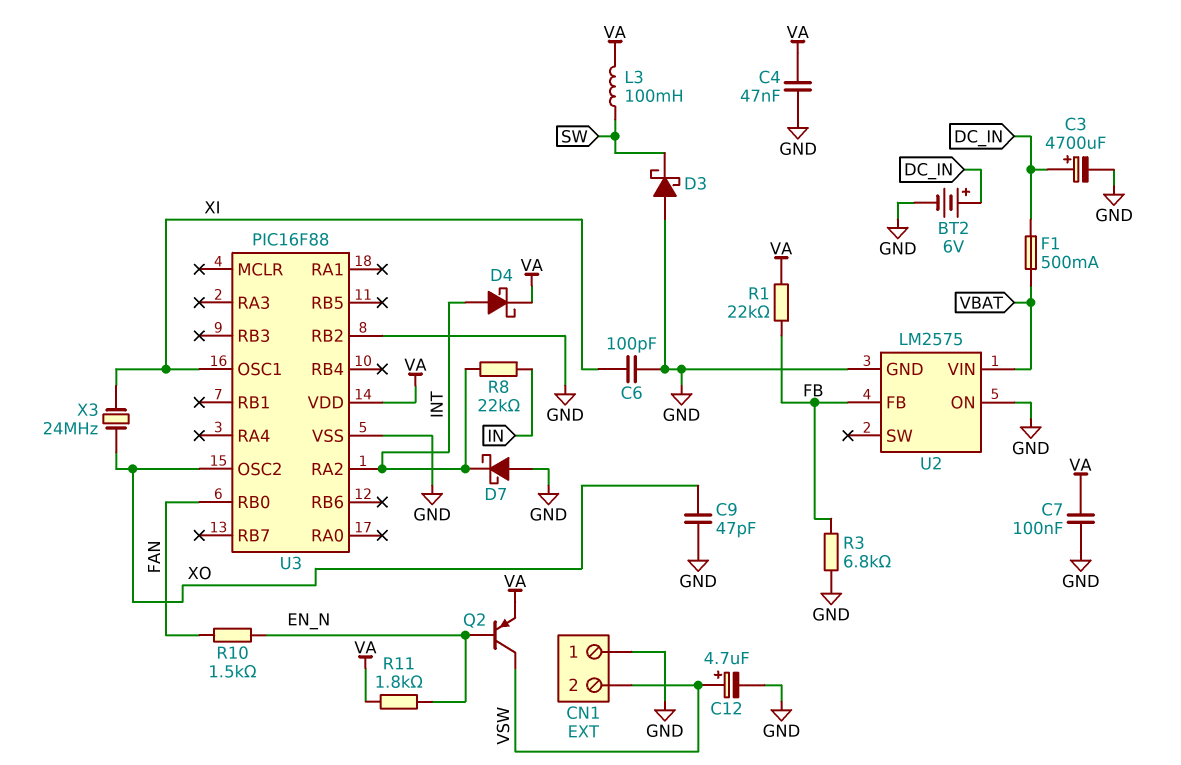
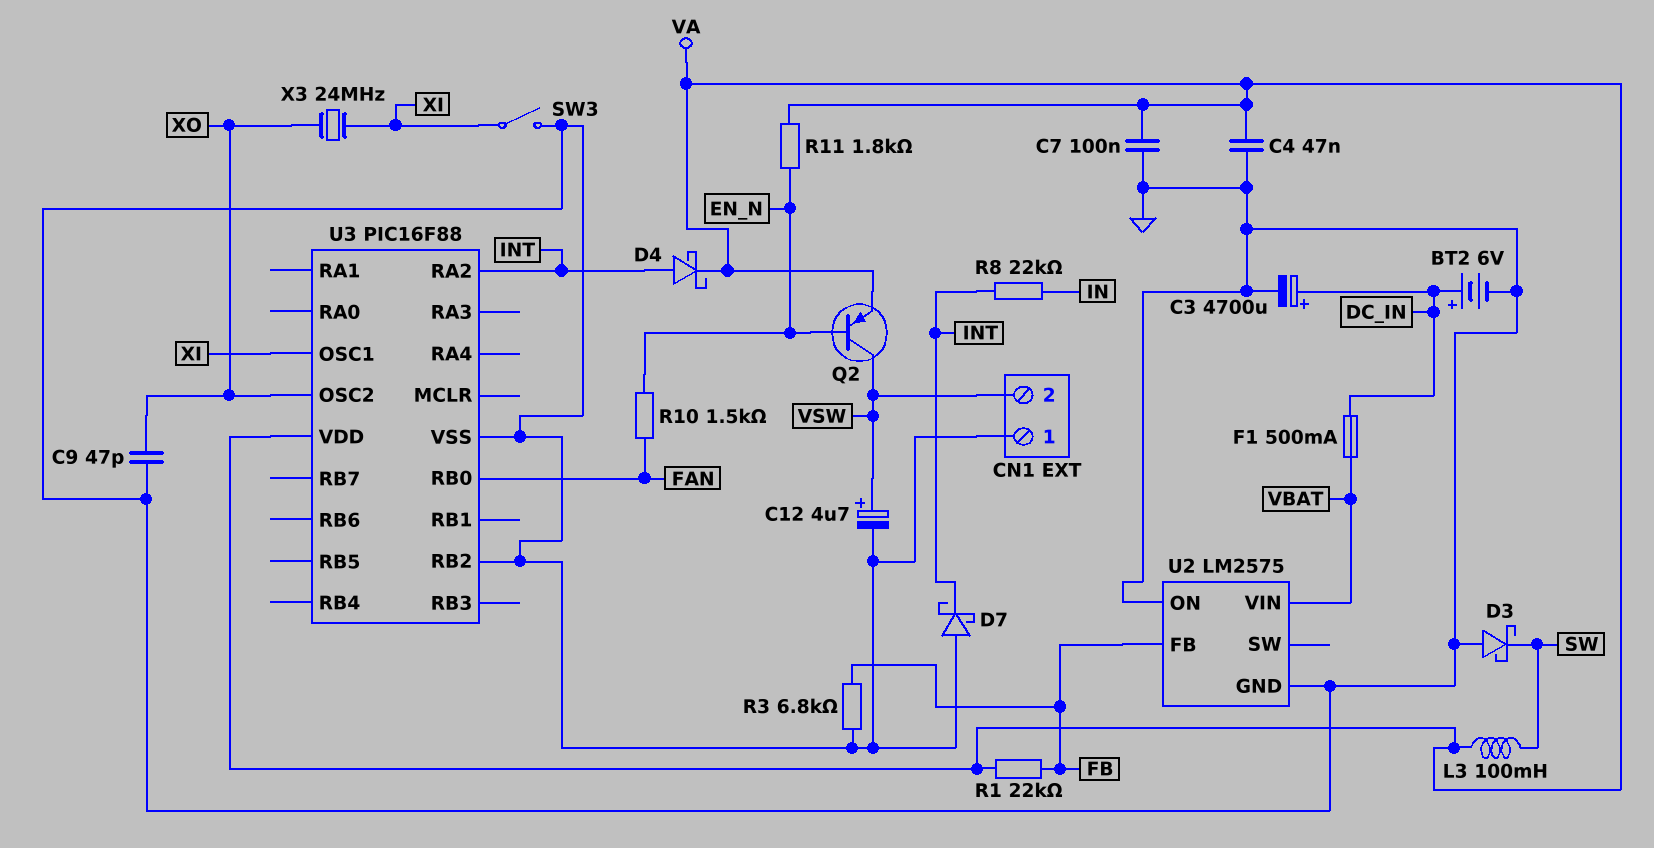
C6: 100pF (GND, XI) -> none
SW3: none -> switch (GND, XI)

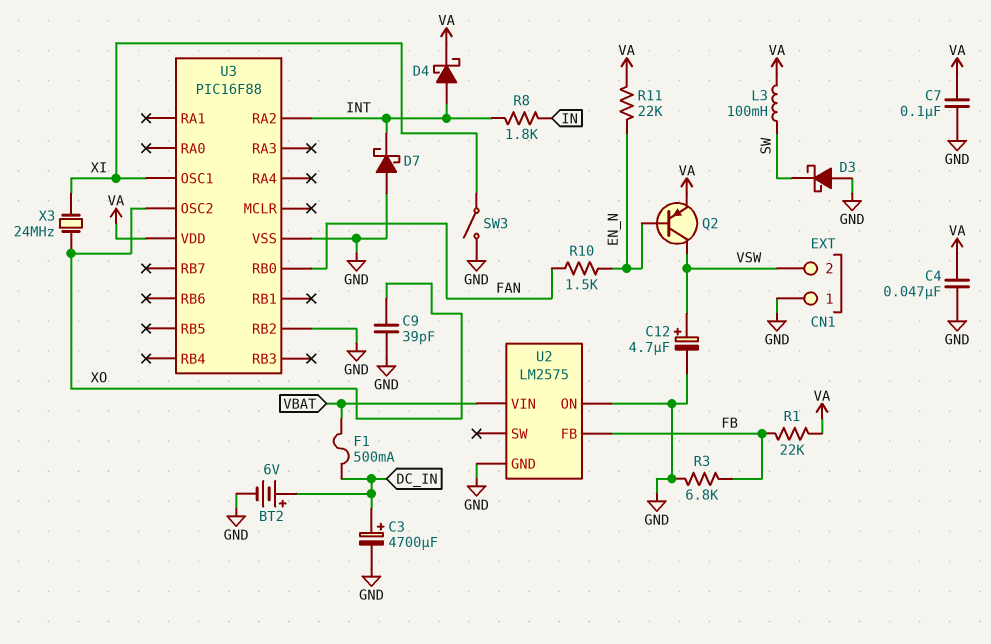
C9: 47pF (GND, XO) -> 39pF (GND, XO)
R8: 22k (IN, INT) -> 1.8k (IN, INT)
R11: 1.8k (EN_N, VA) -> 22k (EN_N, VA)

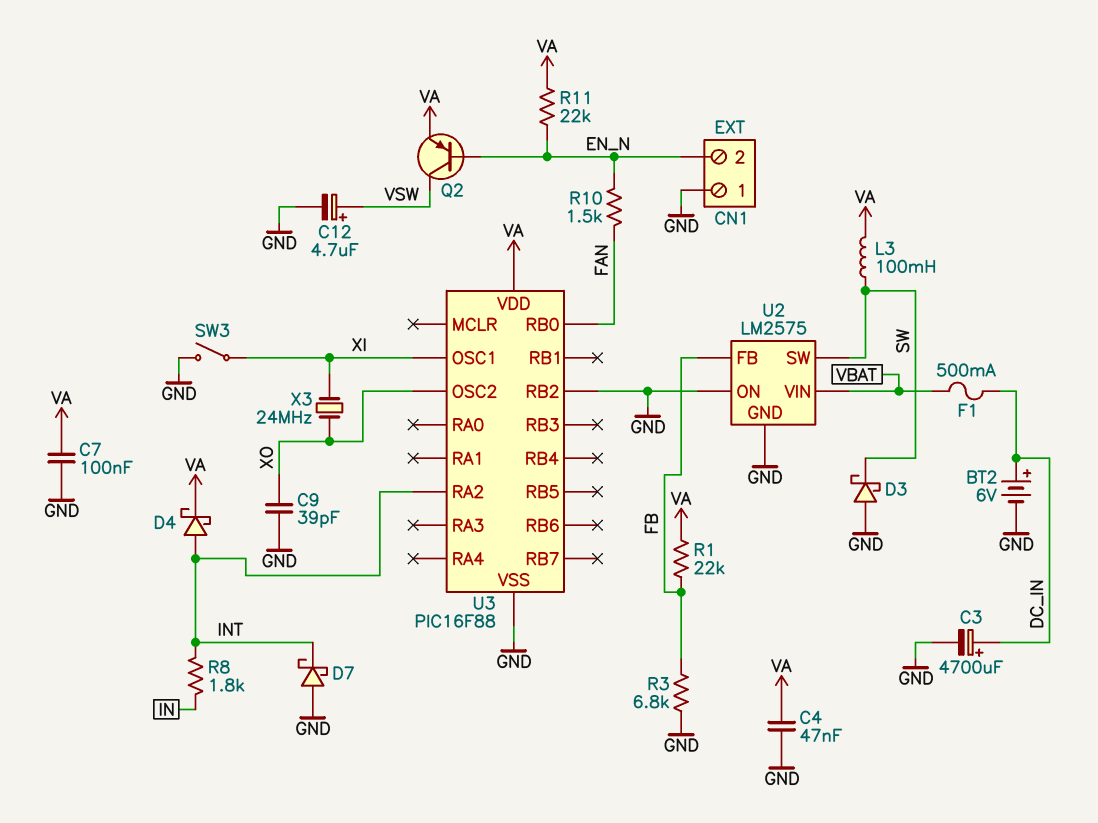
CN1 pin 2: VSW -> EN_N
U2 pin SW: none -> SW

